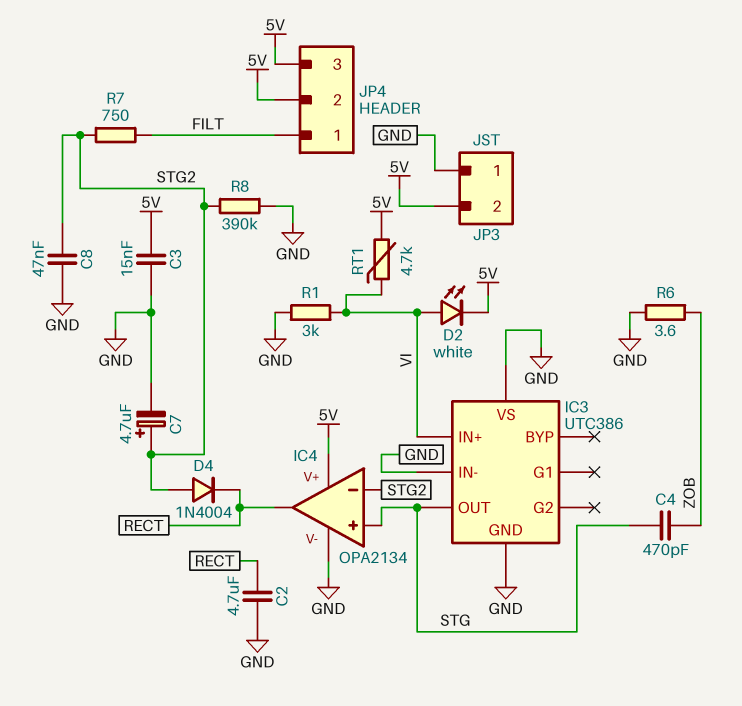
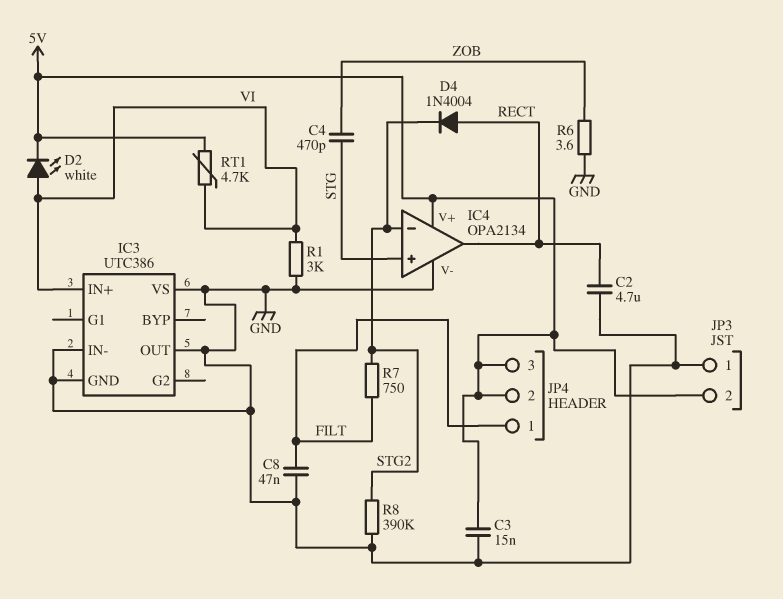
C7: 4.7uF (plus STG2, minus GND) -> none
C8: 47nF (GND, STG2) -> 47nF (FILT, GND)
D4: diode 1N4004 (A STG2, K RECT) -> diode 1N4004 (A RECT, K STG2)
IC3 pin OUT: STG -> GND

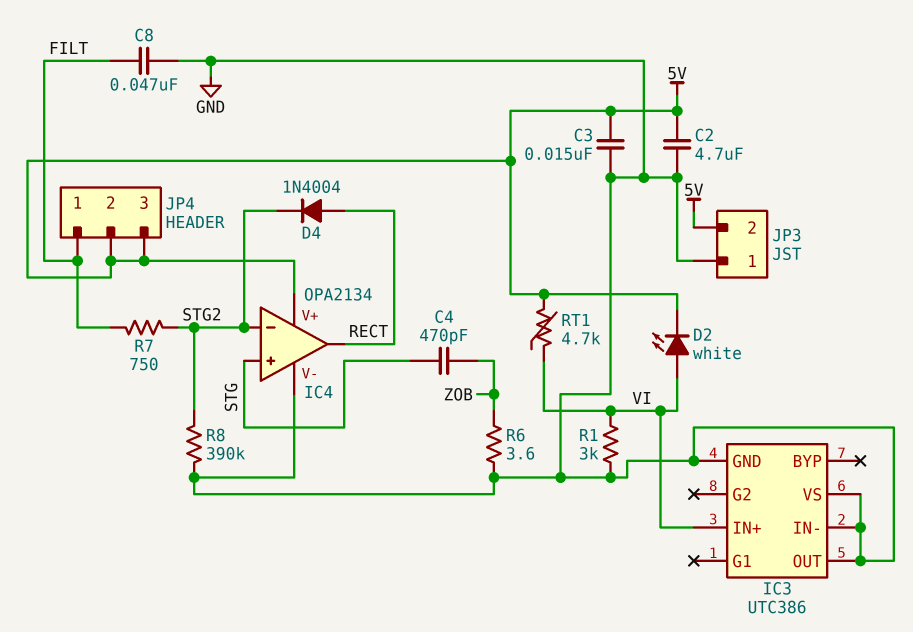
C2: 4.7uF (GND, RECT) -> 4.7uF (5V, GND)

